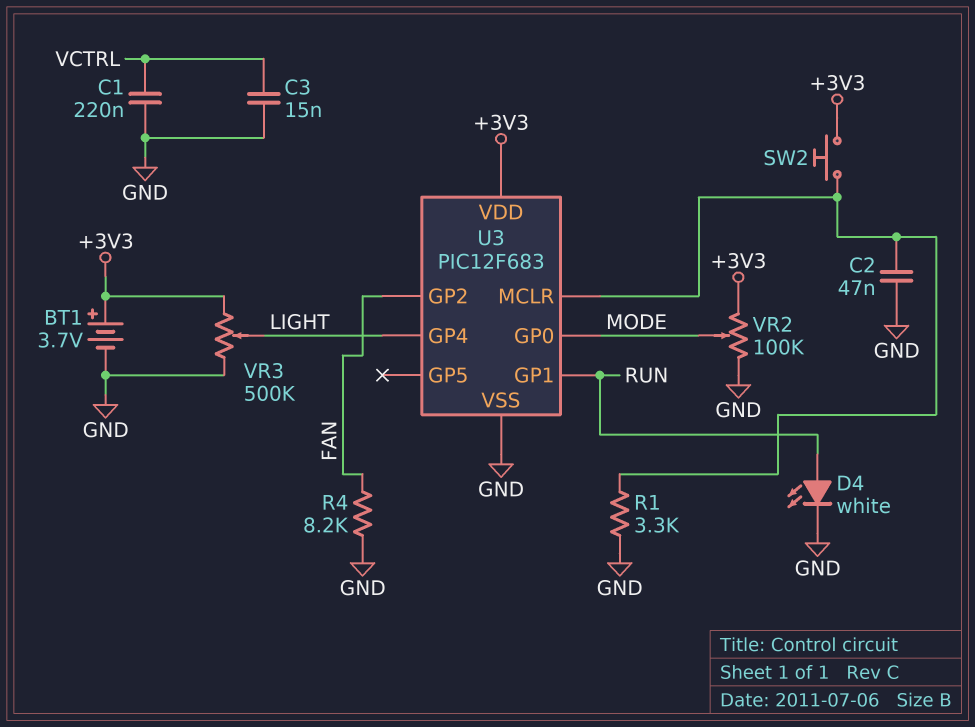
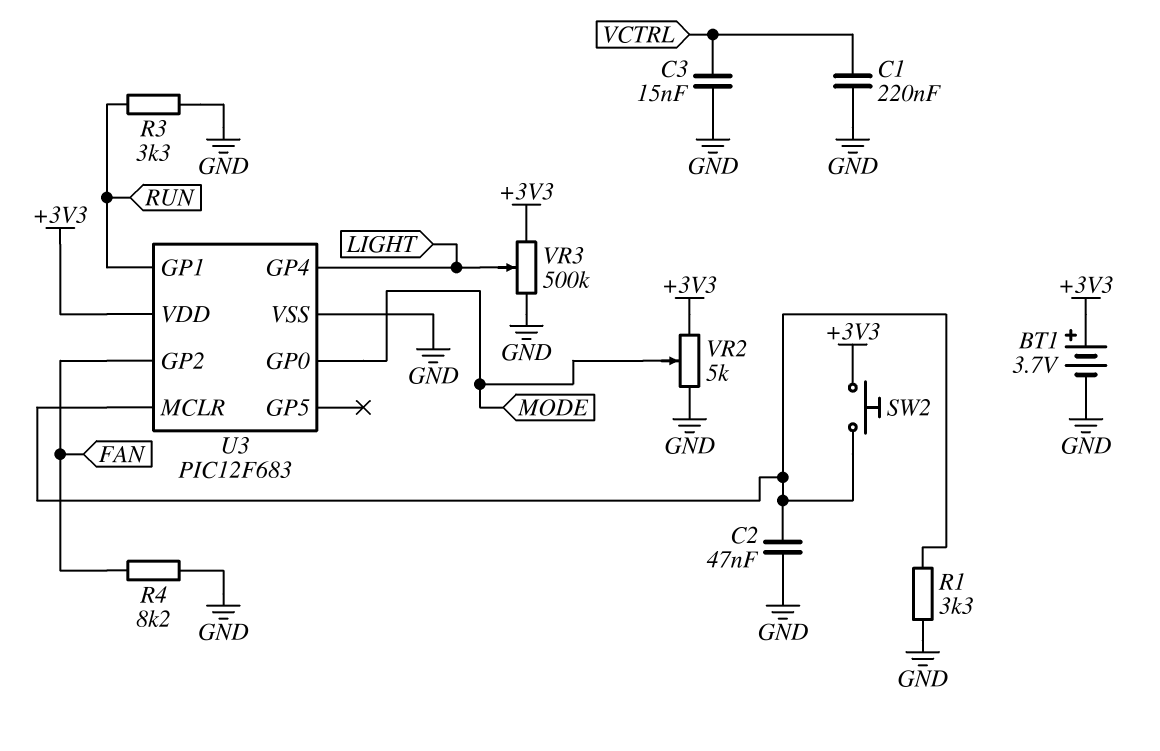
D4: LED white (A RUN, K GND) -> none
R3: none -> 3.3k (GND, RUN)
VR2: 100k (+3V3, GND, wiper MODE) -> 5k (+3V3, GND, wiper MODE)

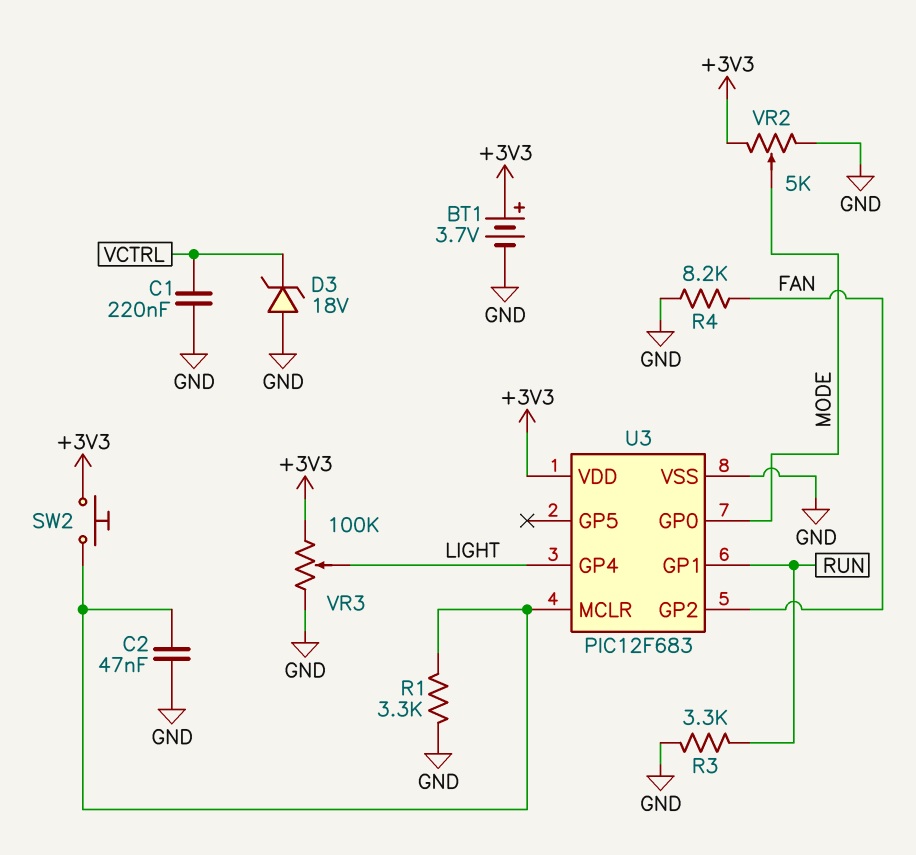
C3: 15nF (GND, VCTRL) -> none
D3: none -> zener 18V (A GND, K VCTRL)
VR3: 500k (+3V3, GND, wiper LIGHT) -> 100k (+3V3, GND, wiper LIGHT)

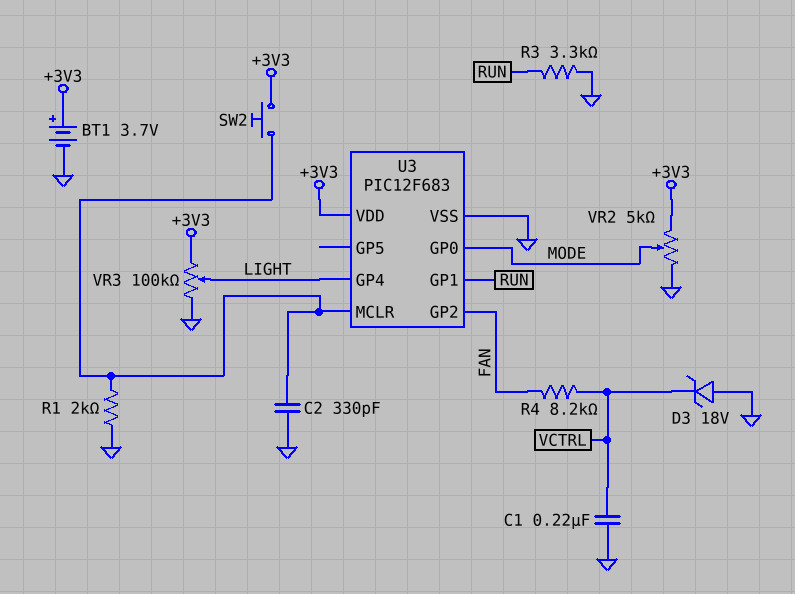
C2: 47nF (GND, U3/MCLR) -> 330pF (GND, U3/MCLR)
R1: 3.3k (GND, U3/MCLR) -> 2k (GND, U3/MCLR)
R4: 8.2k (FAN, GND) -> 8.2k (FAN, VCTRL)

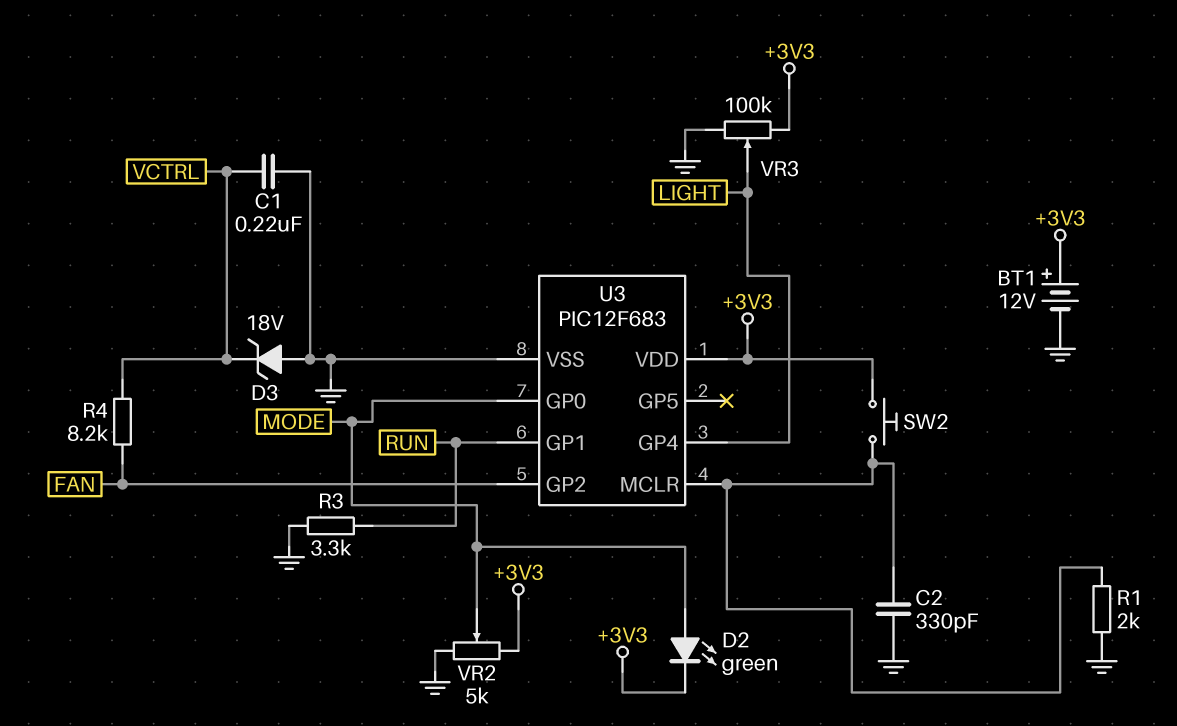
BT1: 3.7V (plus +3V3, minus GND) -> 12V (plus +3V3, minus GND)
D2: none -> LED green (A MODE, K +3V3)

